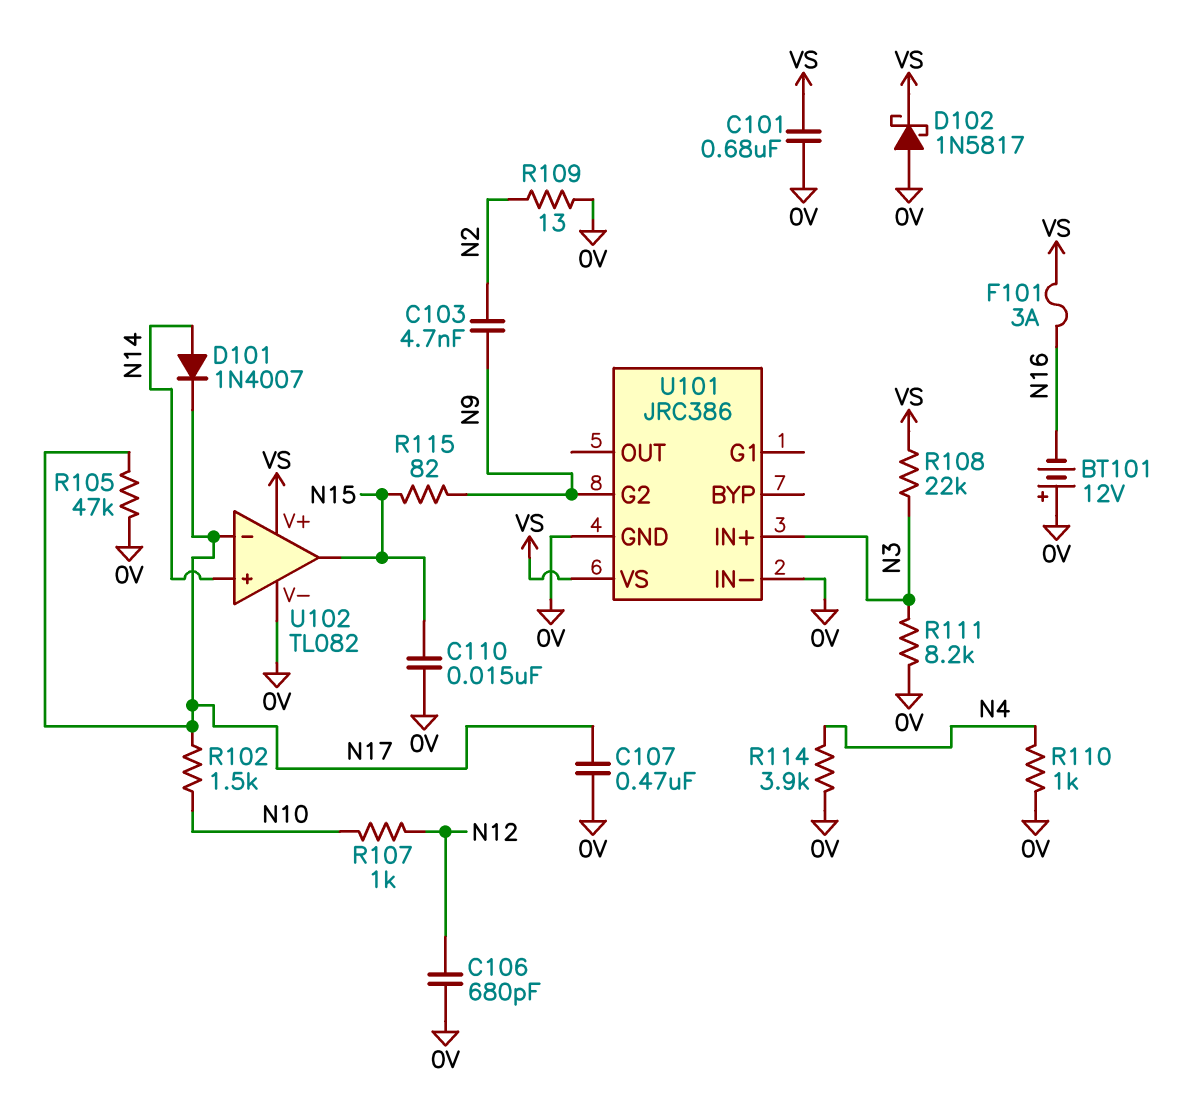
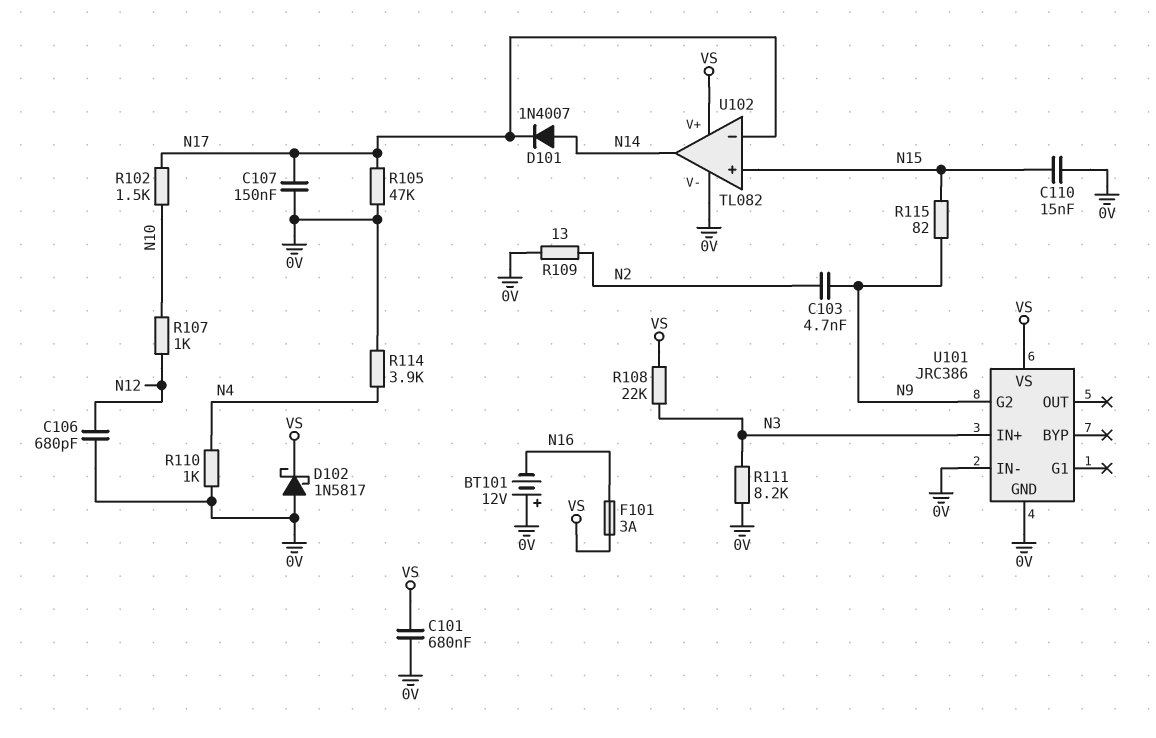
C107: 470nF (0V, N17) -> 150nF (0V, N17)
U102 pin in+: N14 -> N15
U102 pin out: N15 -> N14

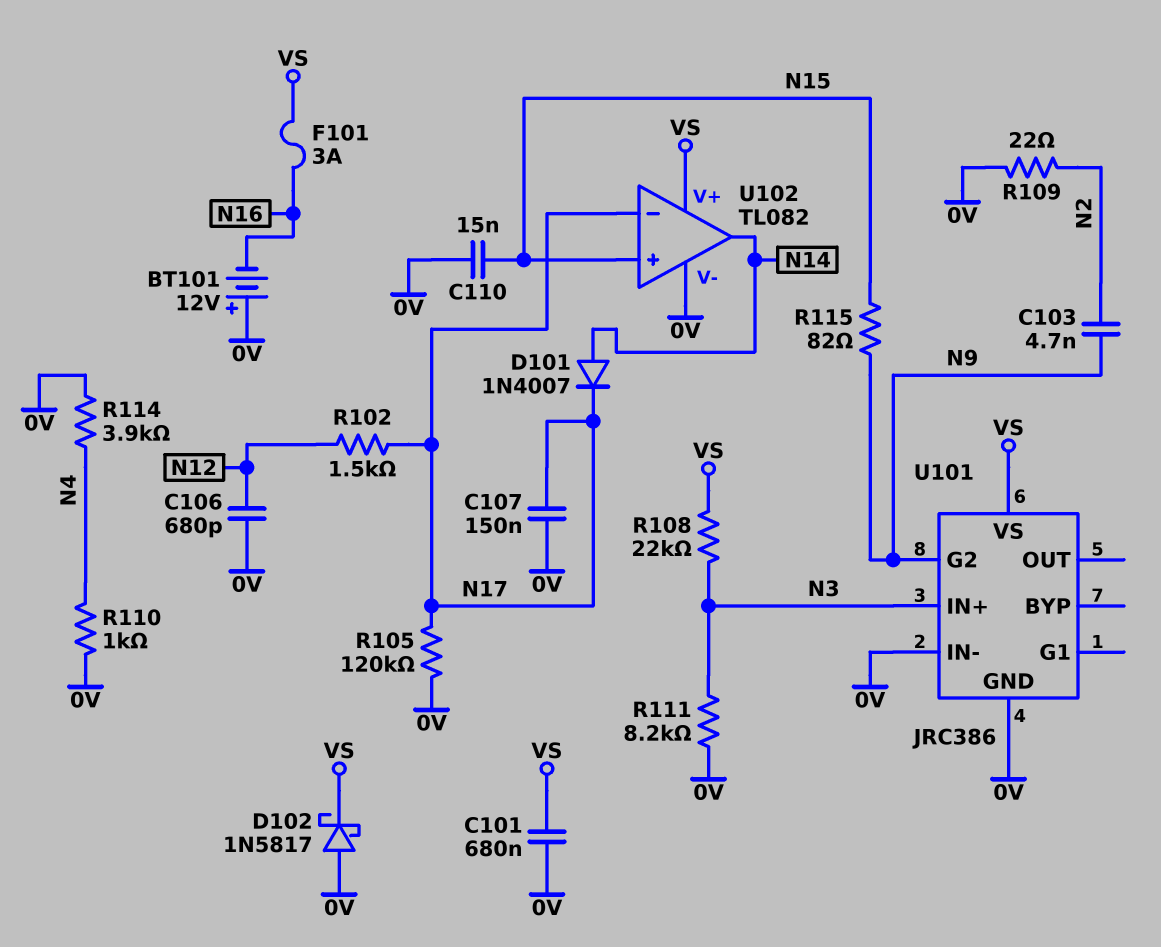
R102: 1.5k (N10, N17) -> 1.5k (N12, N17)
R105: 47k (0V, N17) -> 120k (0V, N17)
R107: 1k (N10, N12) -> none
R109: 13 (0V, N2) -> 22 (0V, N2)

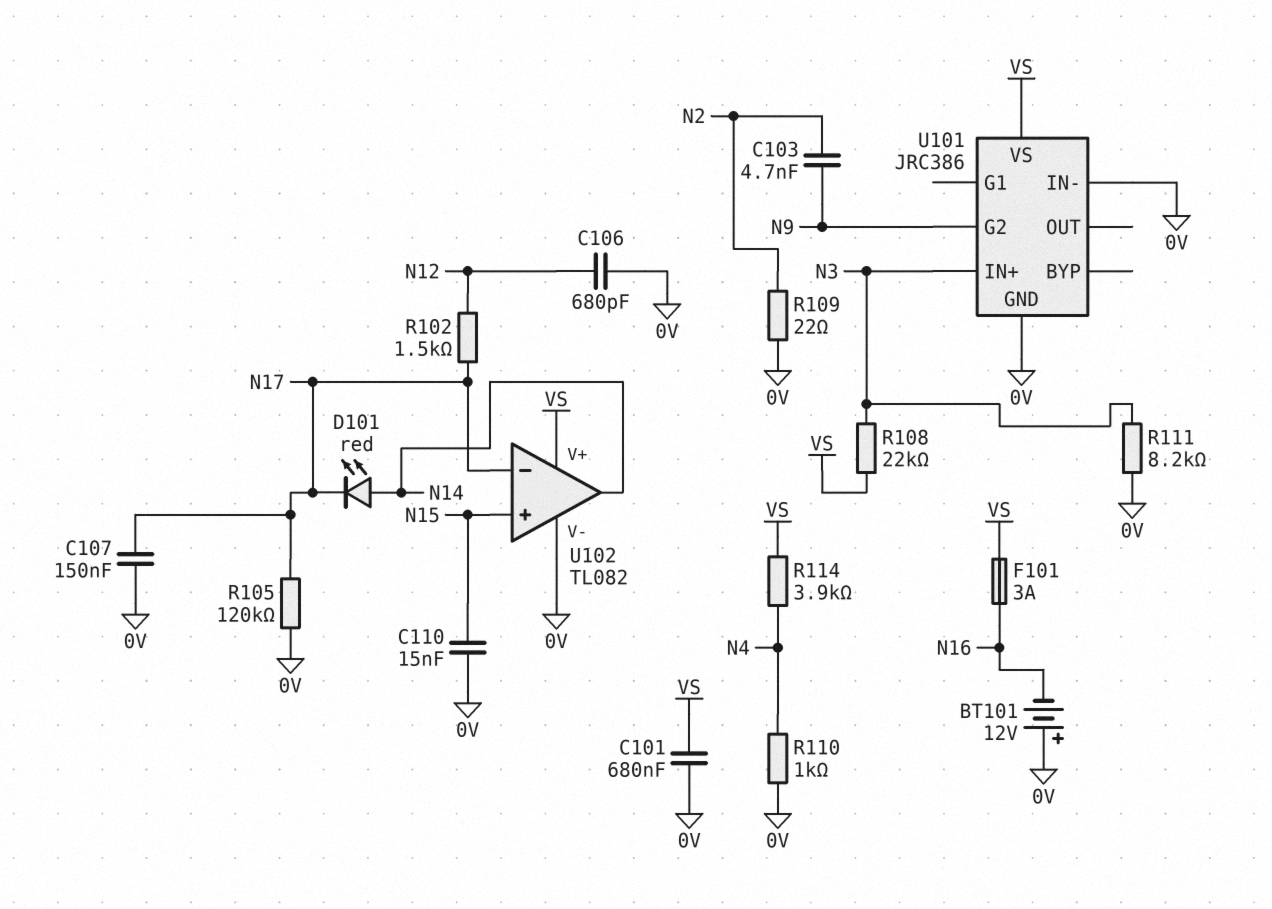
D101: diode 1N4007 (A N14, K N17) -> LED red (A N14, K N17)
D102: schottky 1N5817 (A 0V, K VS) -> none
R114: 3.9k (0V, N4) -> 3.9k (N4, VS)
R115: 82 (N9, N15) -> none

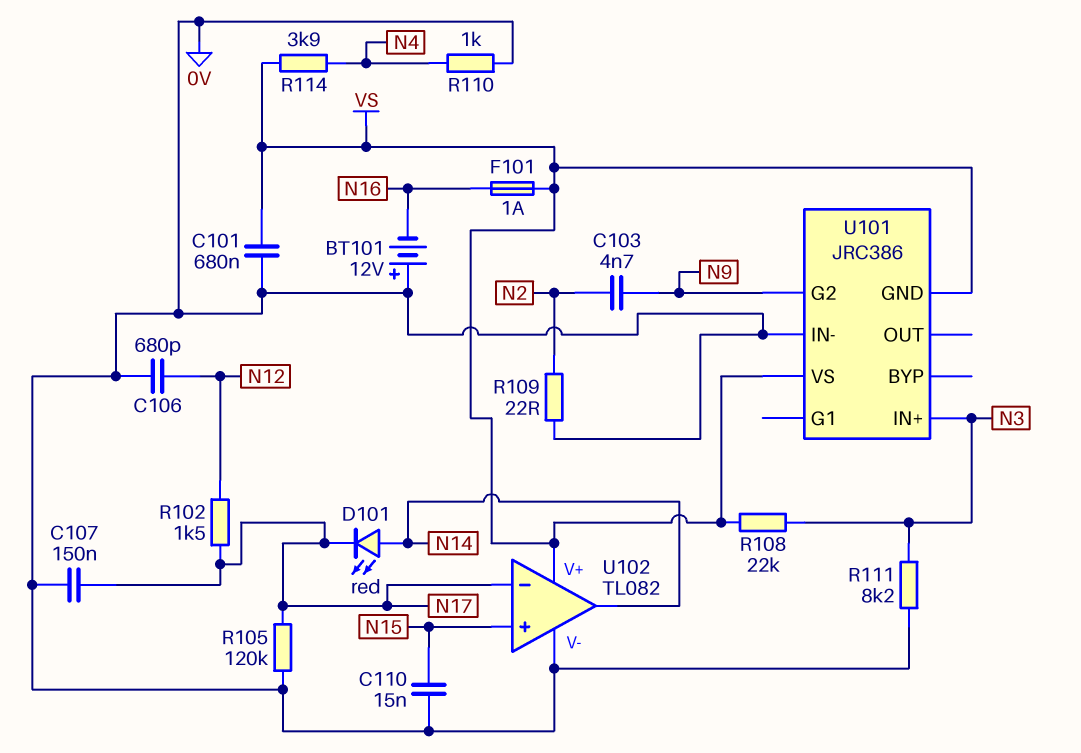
F101: 3A (N16, VS) -> 1A (N16, VS)
U101 pin GND: 0V -> VS

